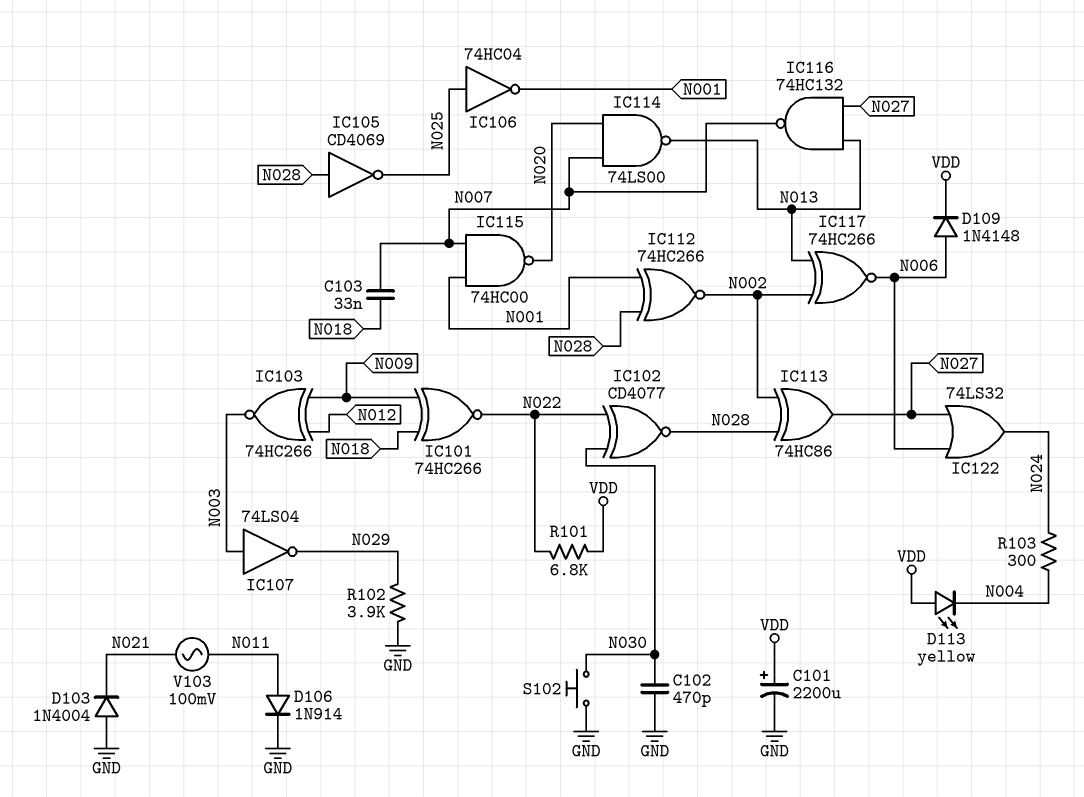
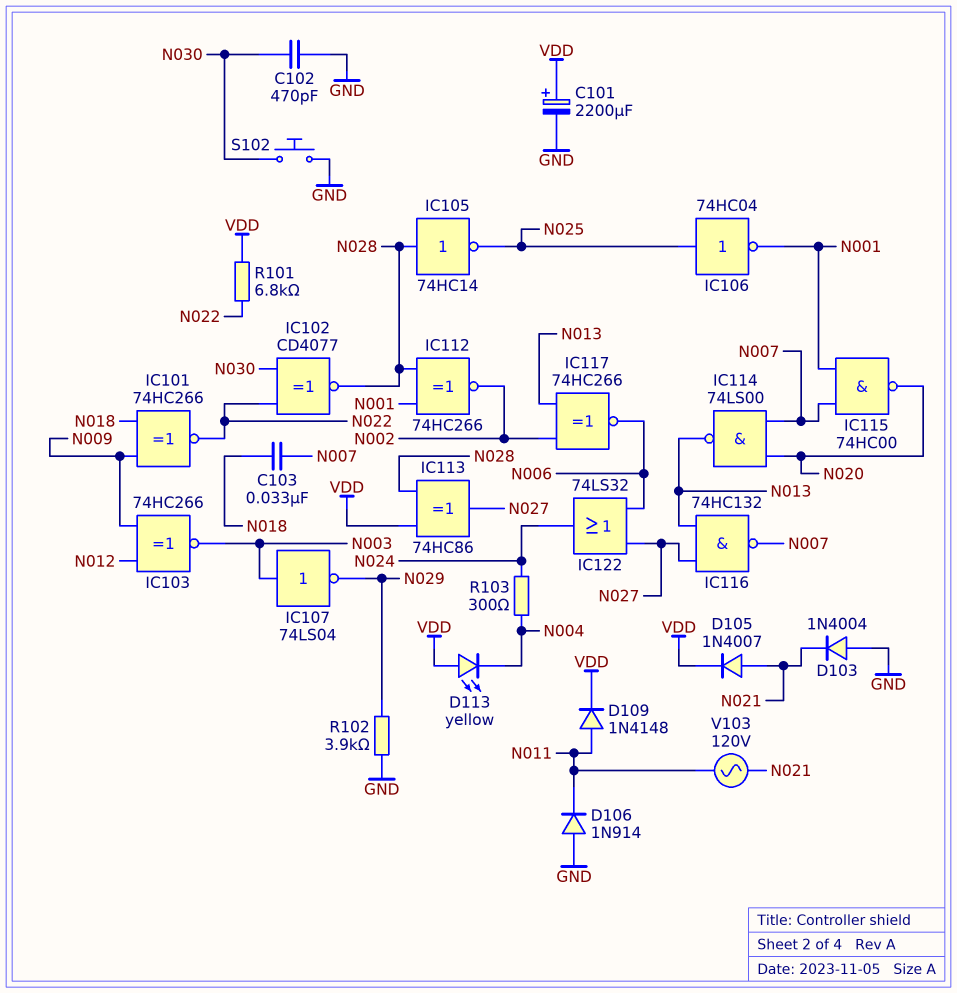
D105: none -> diode 1N4007 (A N021, K VDD)
D106: diode 1N914 (A N011, K GND) -> diode 1N914 (A GND, K N011)
D109: diode 1N4148 (A N006, K VDD) -> diode 1N4148 (A N011, K VDD)
IC105: NOT CD4069 (in N028, out N025) -> NOT 74HC14 (in N028, out N025)
IC113: XOR 74HC86 (in N002, in N028, out N027) -> XOR 74HC86 (in N028, in VDD, out N027)
V103: AC 100mV (N011, N021) -> AC 120V (N011, N021)

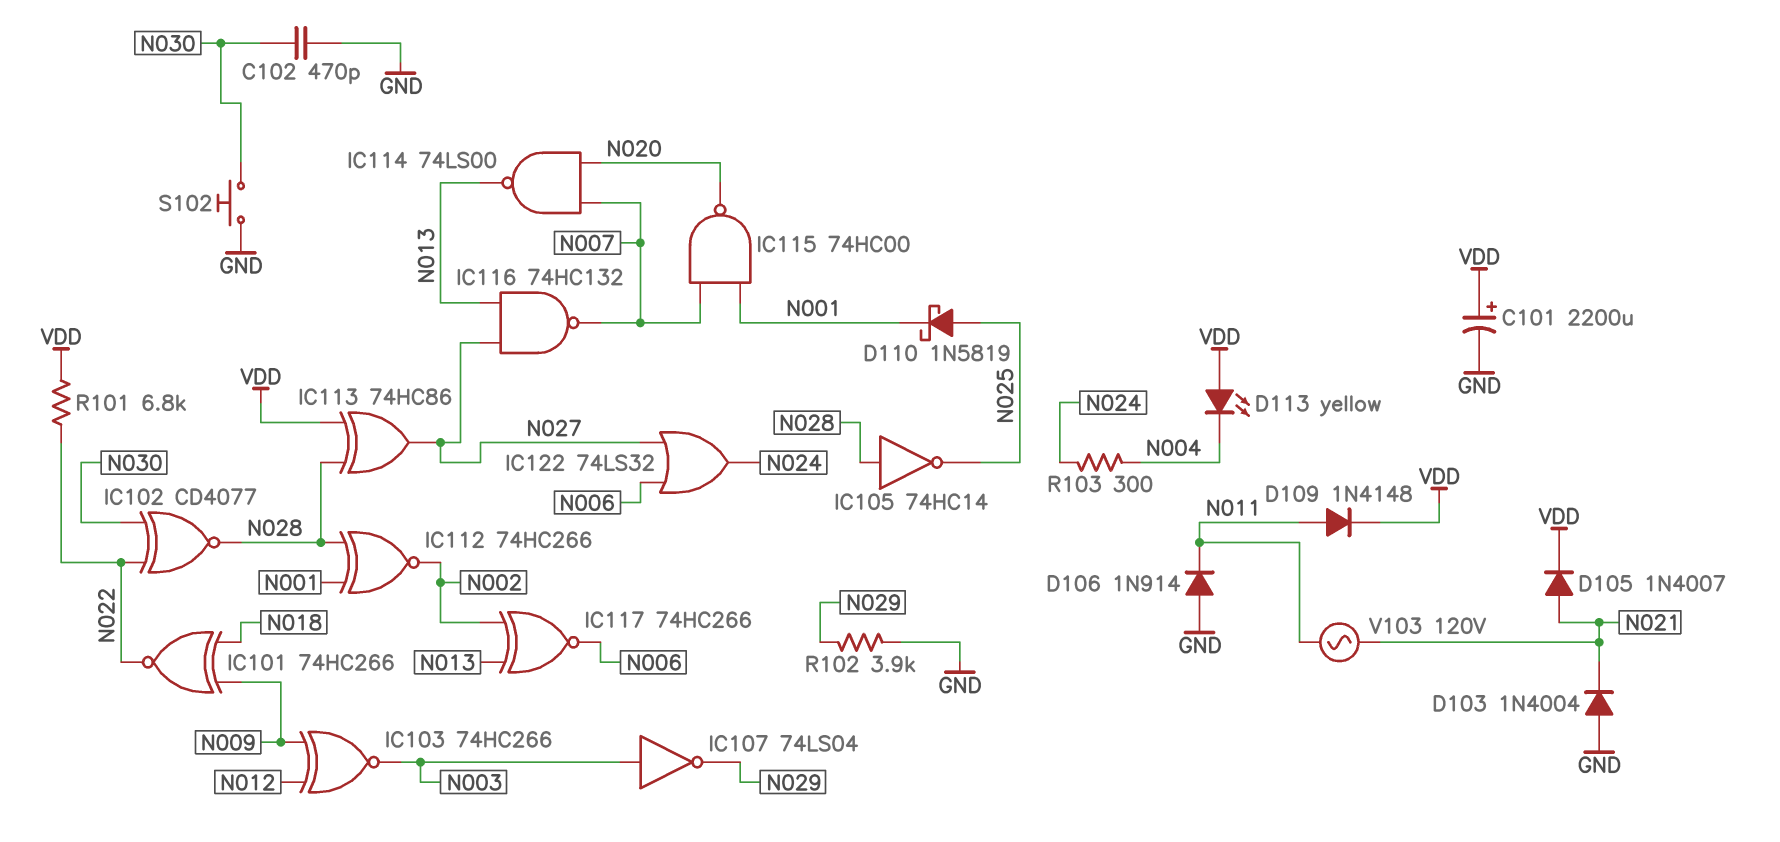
C103: 33nF (N007, N018) -> none
D110: none -> schottky 1N5819 (A N025, K N001)
IC106: NOT 74HC04 (in N025, out N001) -> none

